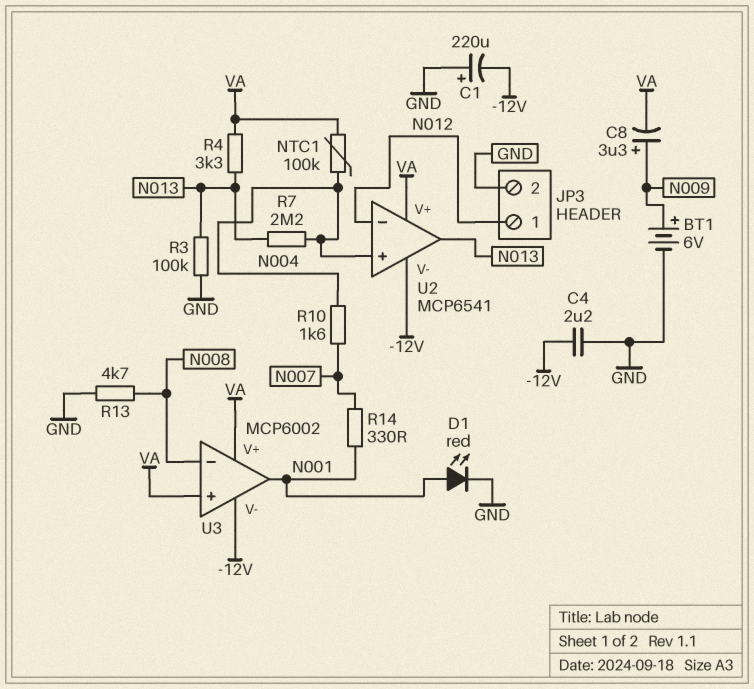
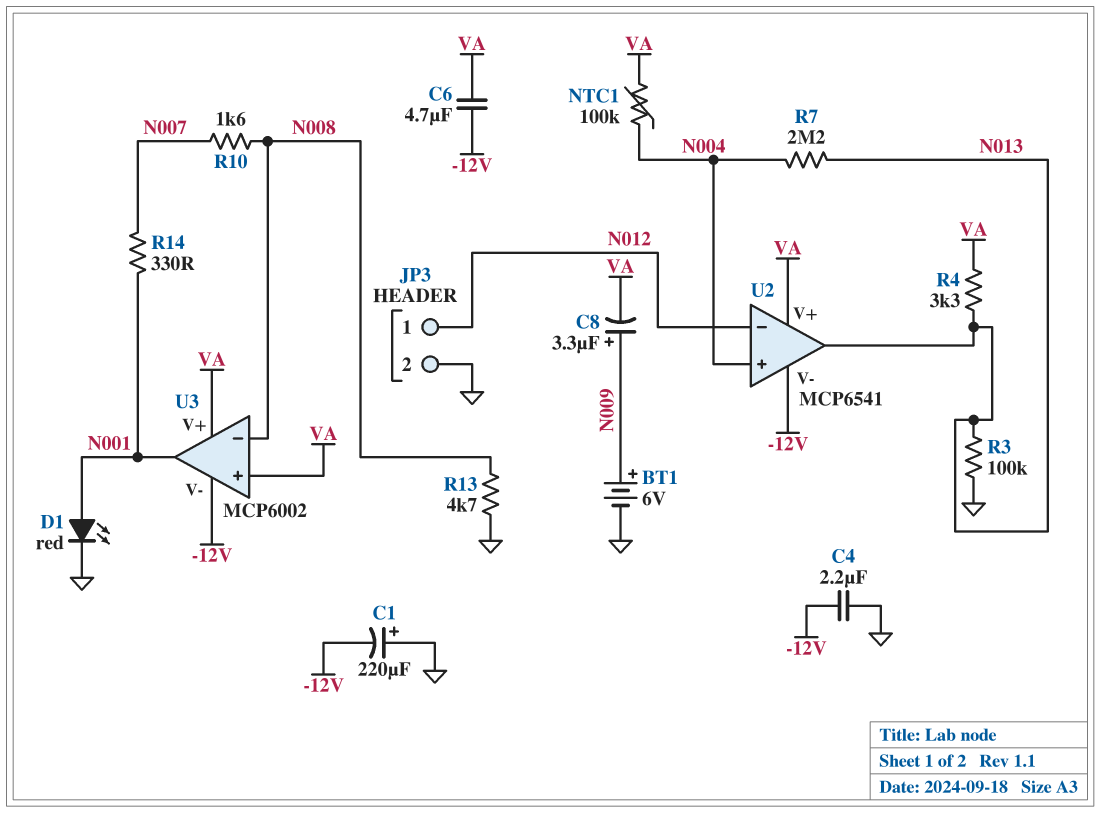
C6: none -> 4.7uF (-12V, VA)
R10: 1.6k (N004, N007) -> 1.6k (N007, N008)

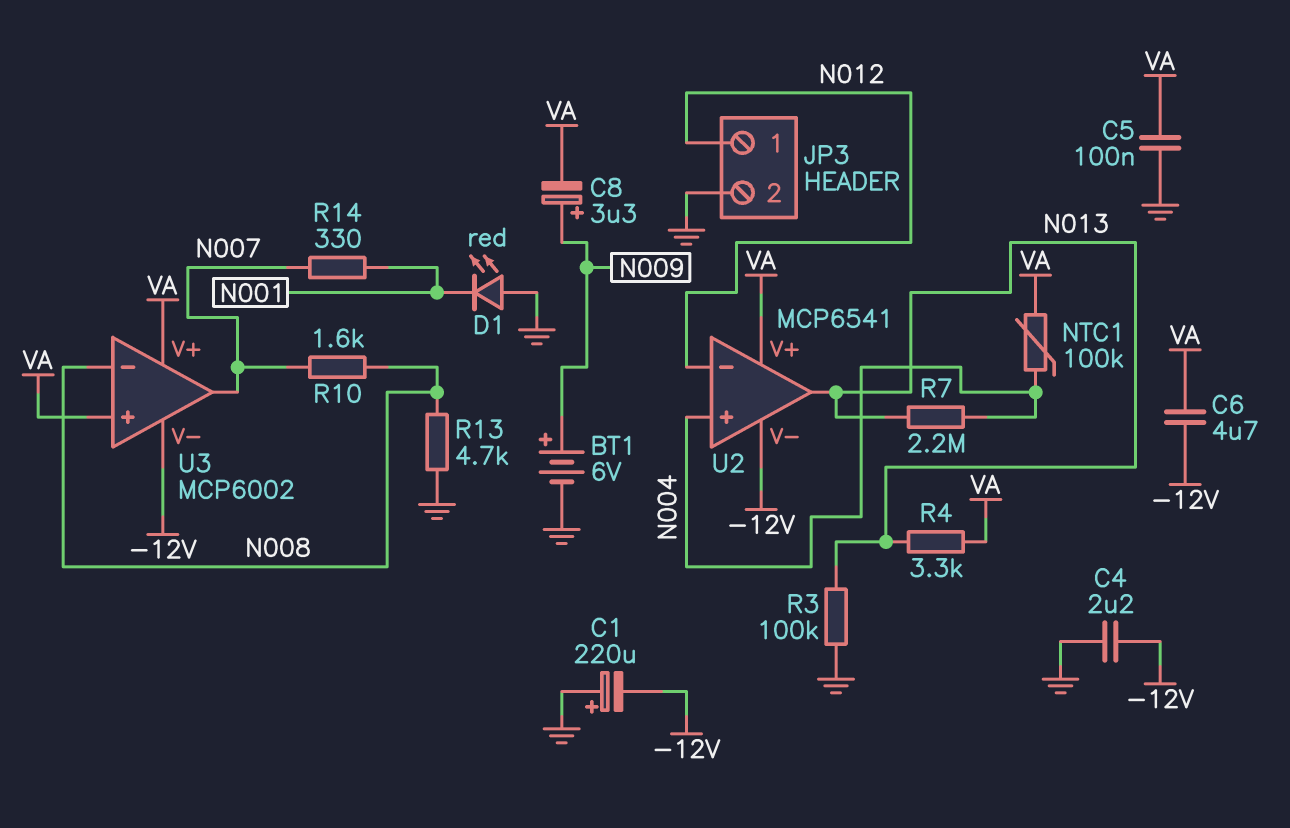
C5: none -> 100nF (GND, VA)
D1: LED red (A N001, K GND) -> LED red (A GND, K N001)
U3 pin out: N001 -> N007

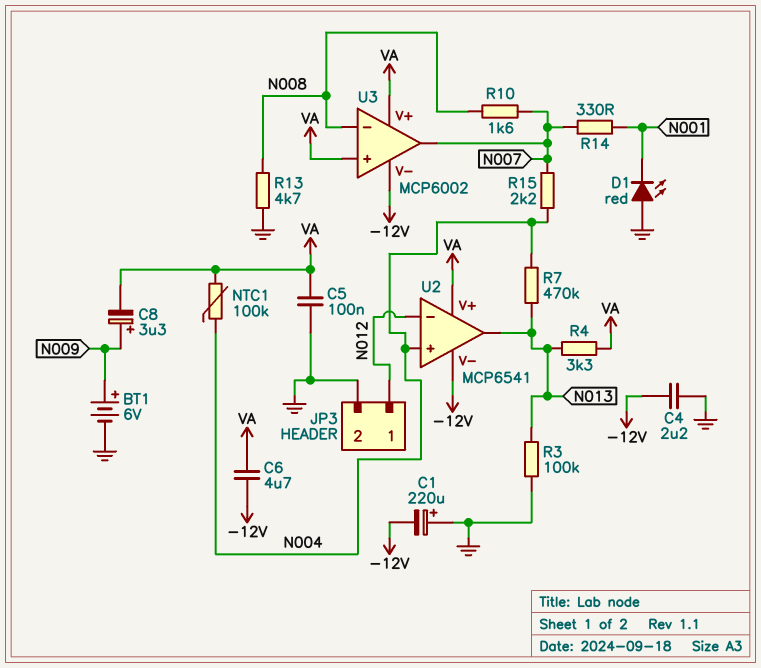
R7: 2.2M (N004, N013) -> 470k (N004, N013)
R15: none -> 2.2k (N004, N007)

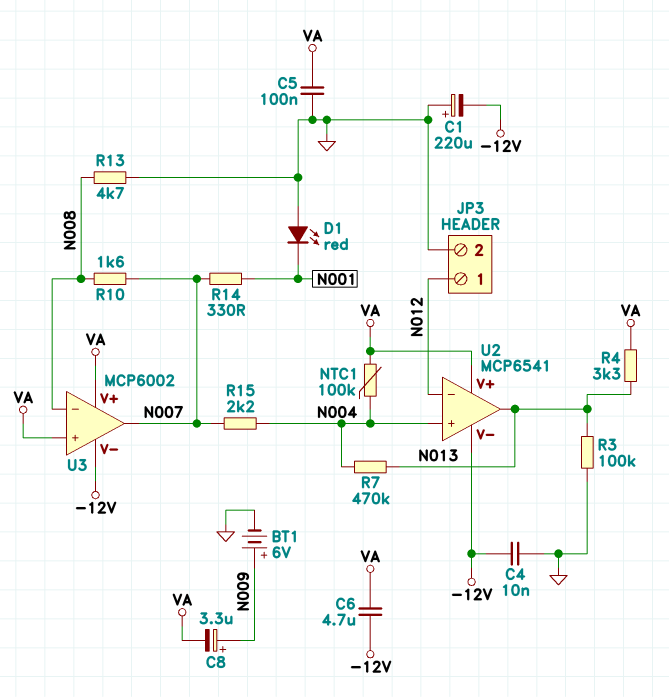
C4: 2.2uF (-12V, GND) -> 10nF (-12V, GND)

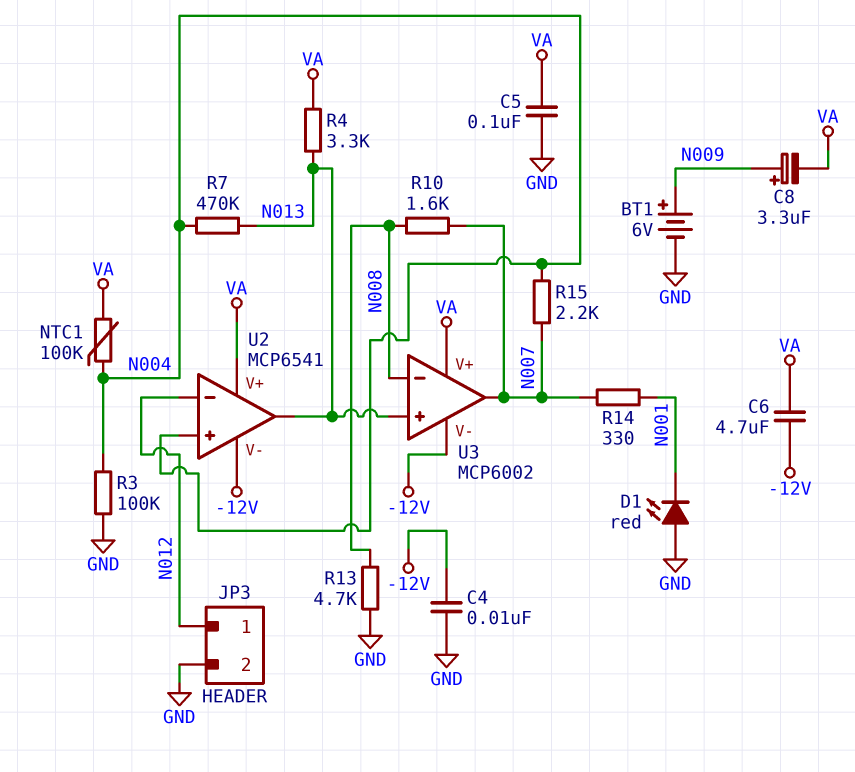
C1: 220uF (plus GND, minus -12V) -> none
R3: 100k (GND, N013) -> 100k (GND, N004)
U3 pin in+: VA -> N013

